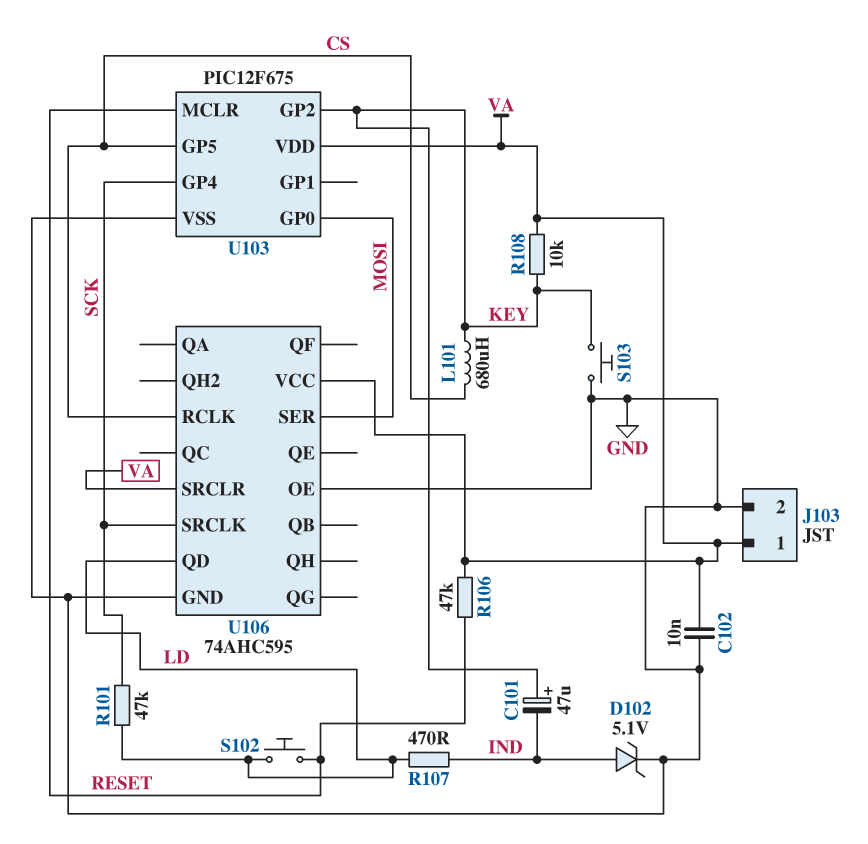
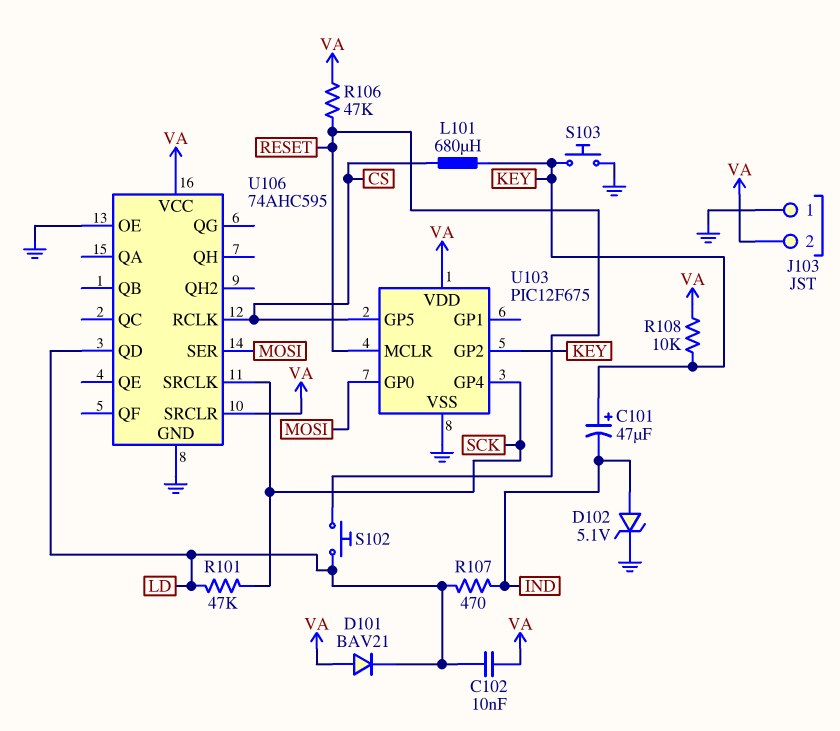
C102: 10nF (GND, VA) -> 10nF (LD, VA)
D101: none -> diode BAV21 (A VA, K LD)
J103 pin 1: VA -> GND
J103 pin 2: GND -> VA

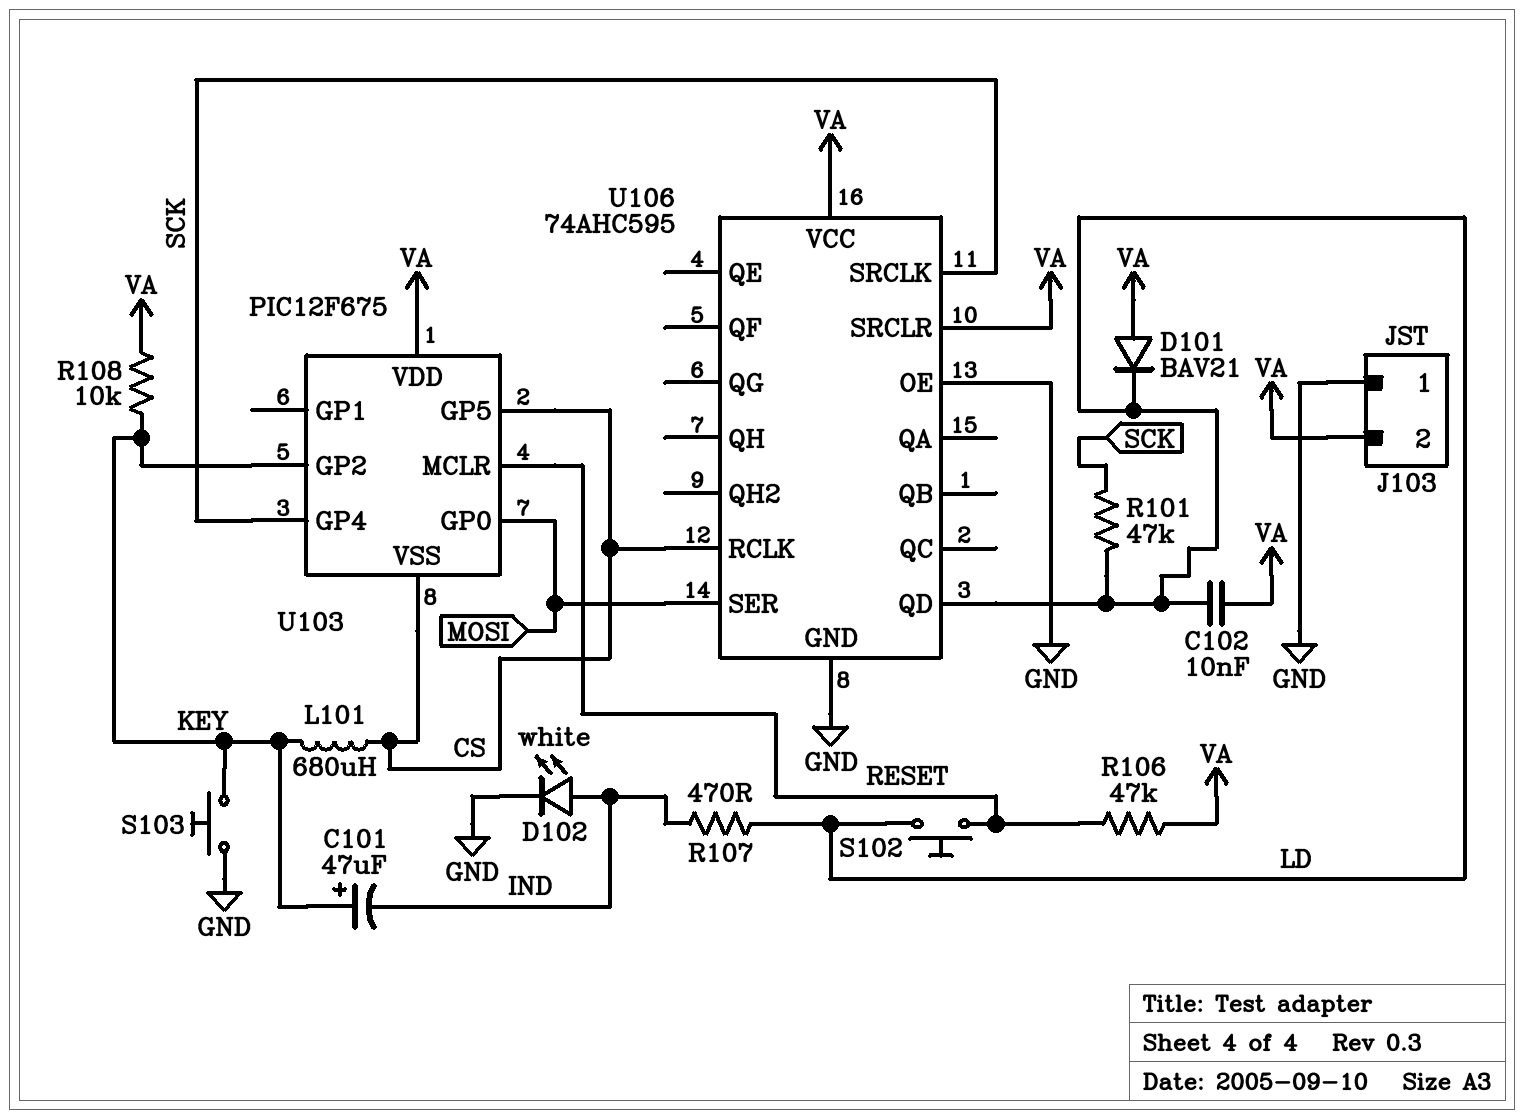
D102: zener 5.1V (A IND, K GND) -> LED white (A IND, K GND)
U103 pin VSS: GND -> CS

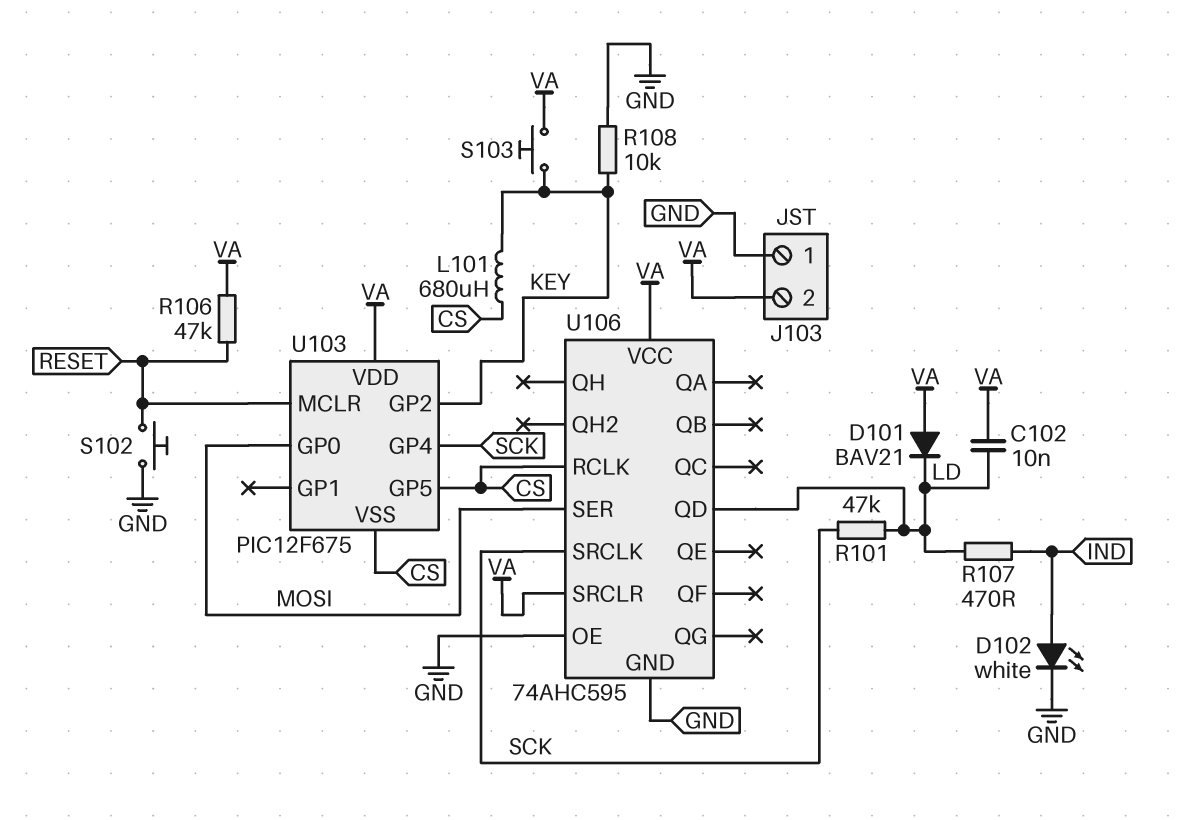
C101: 47uF (plus KEY, minus IND) -> none
R108: 10k (KEY, VA) -> 10k (GND, KEY)
S102: button (LD, RESET) -> button (GND, RESET)
S103: button (GND, KEY) -> button (KEY, VA)

